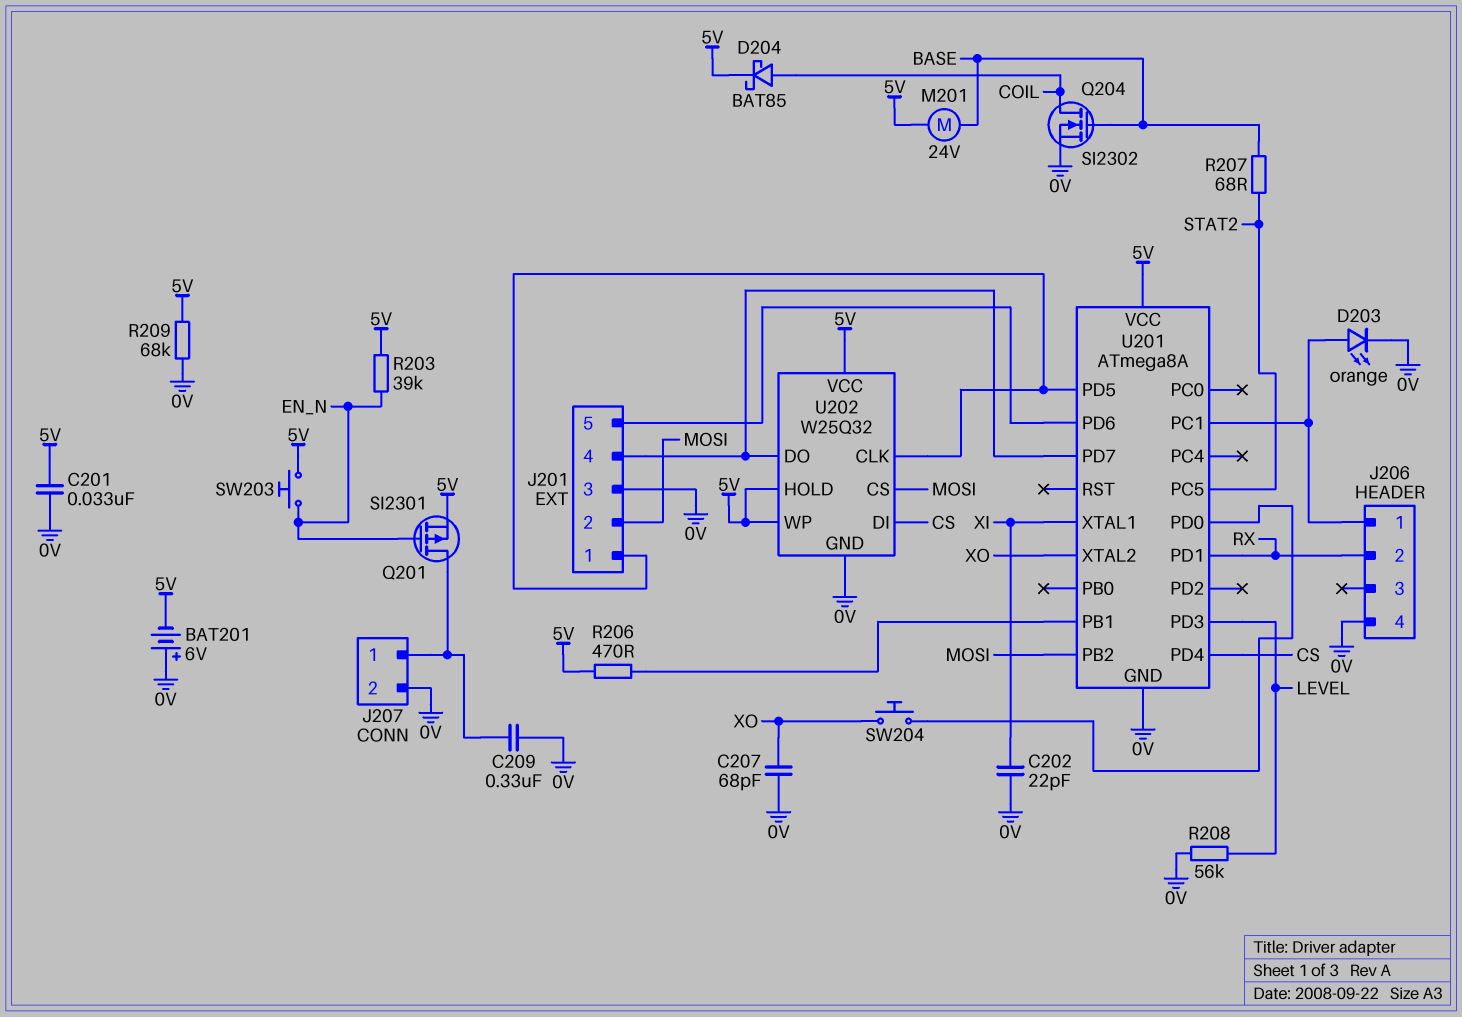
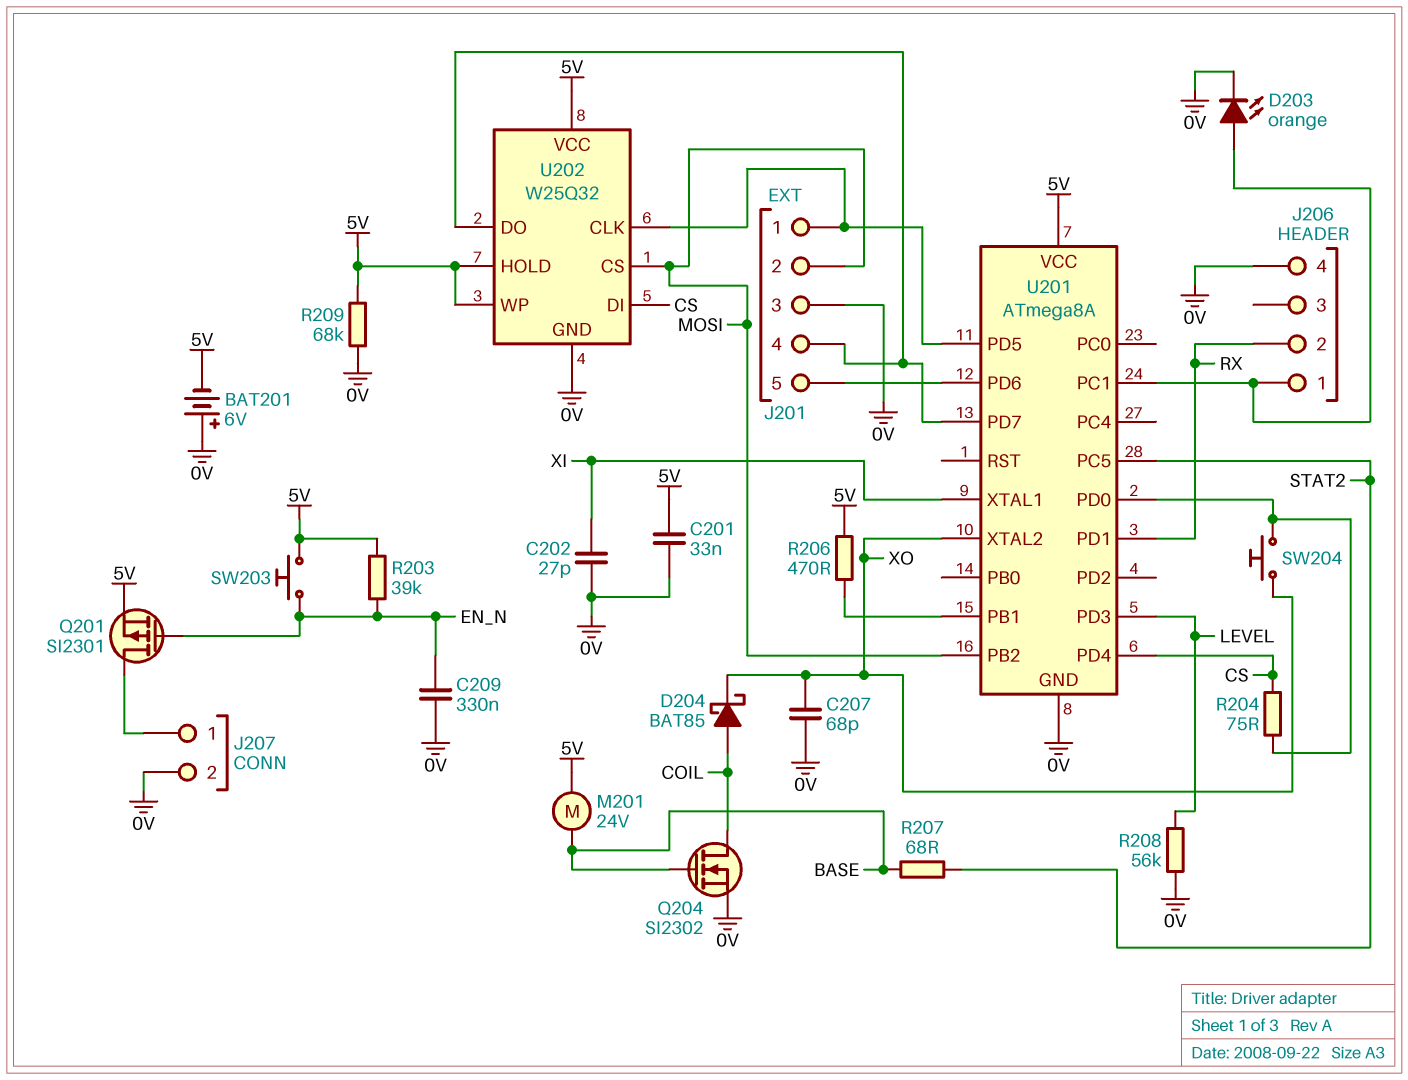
C202: 22pF (0V, XI) -> 27pF (0V, XI)
C209: 330nF (0V, J207/1) -> 330nF (0V, EN_N)
D204: schottky BAT85 (A COIL, K 5V) -> schottky BAT85 (A COIL, K XO)
R204: none -> 75 (CS, U201/PD0)

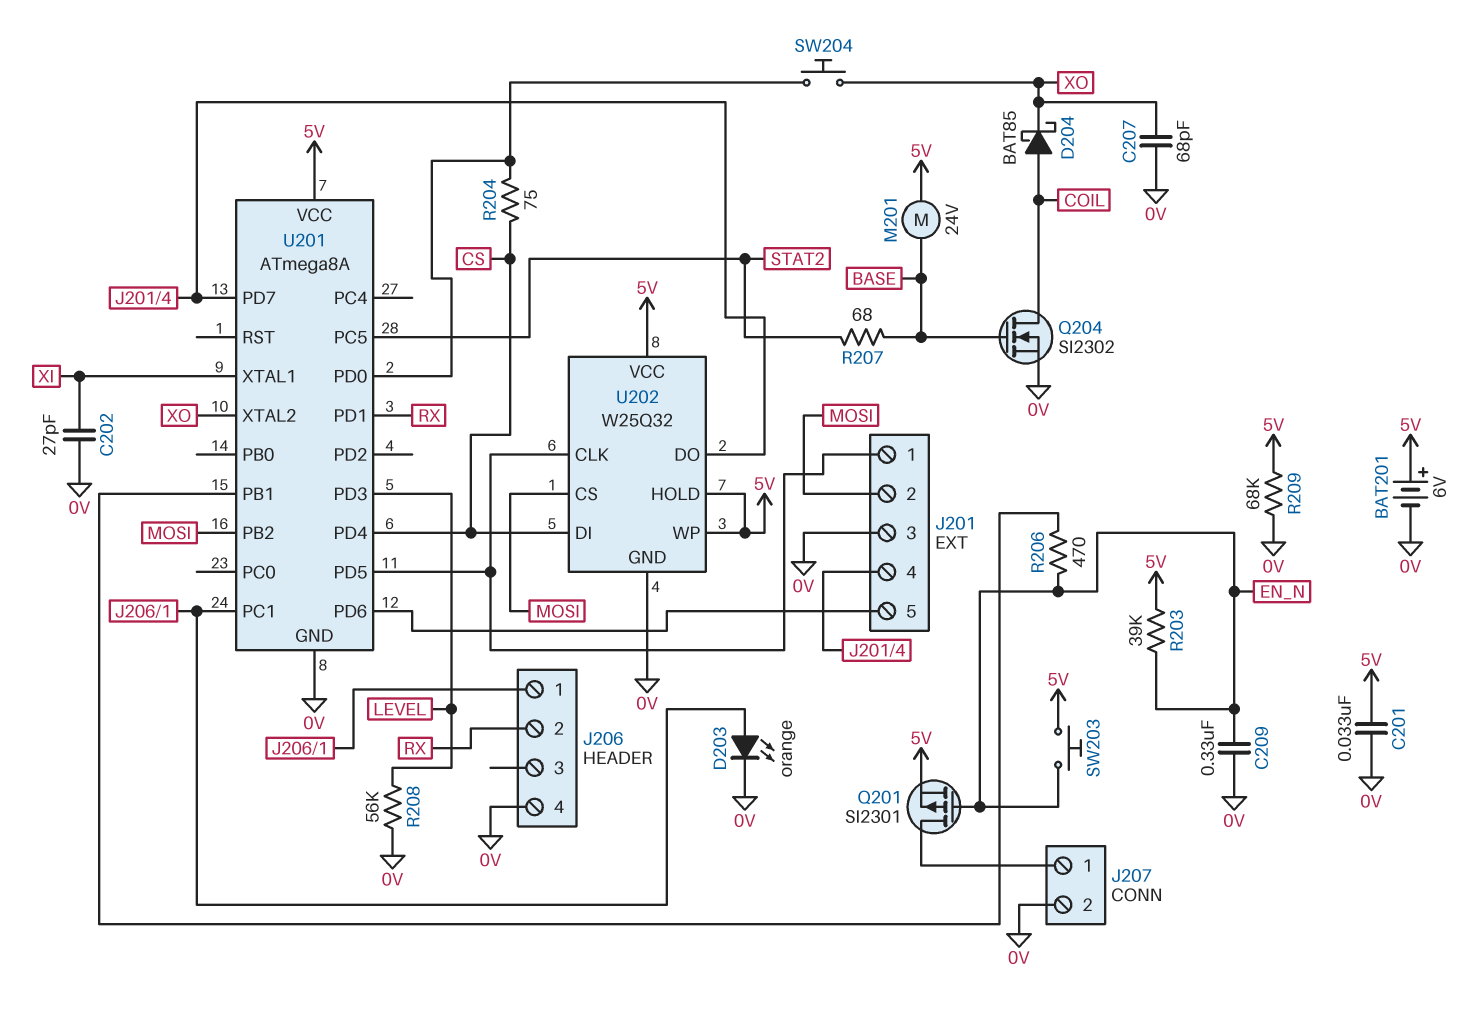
BAT201: 6V (plus 0V, minus 5V) -> 6V (plus 5V, minus 0V)
R206: 470 (5V, U201/PB1) -> 470 (EN_N, U201/PB1)

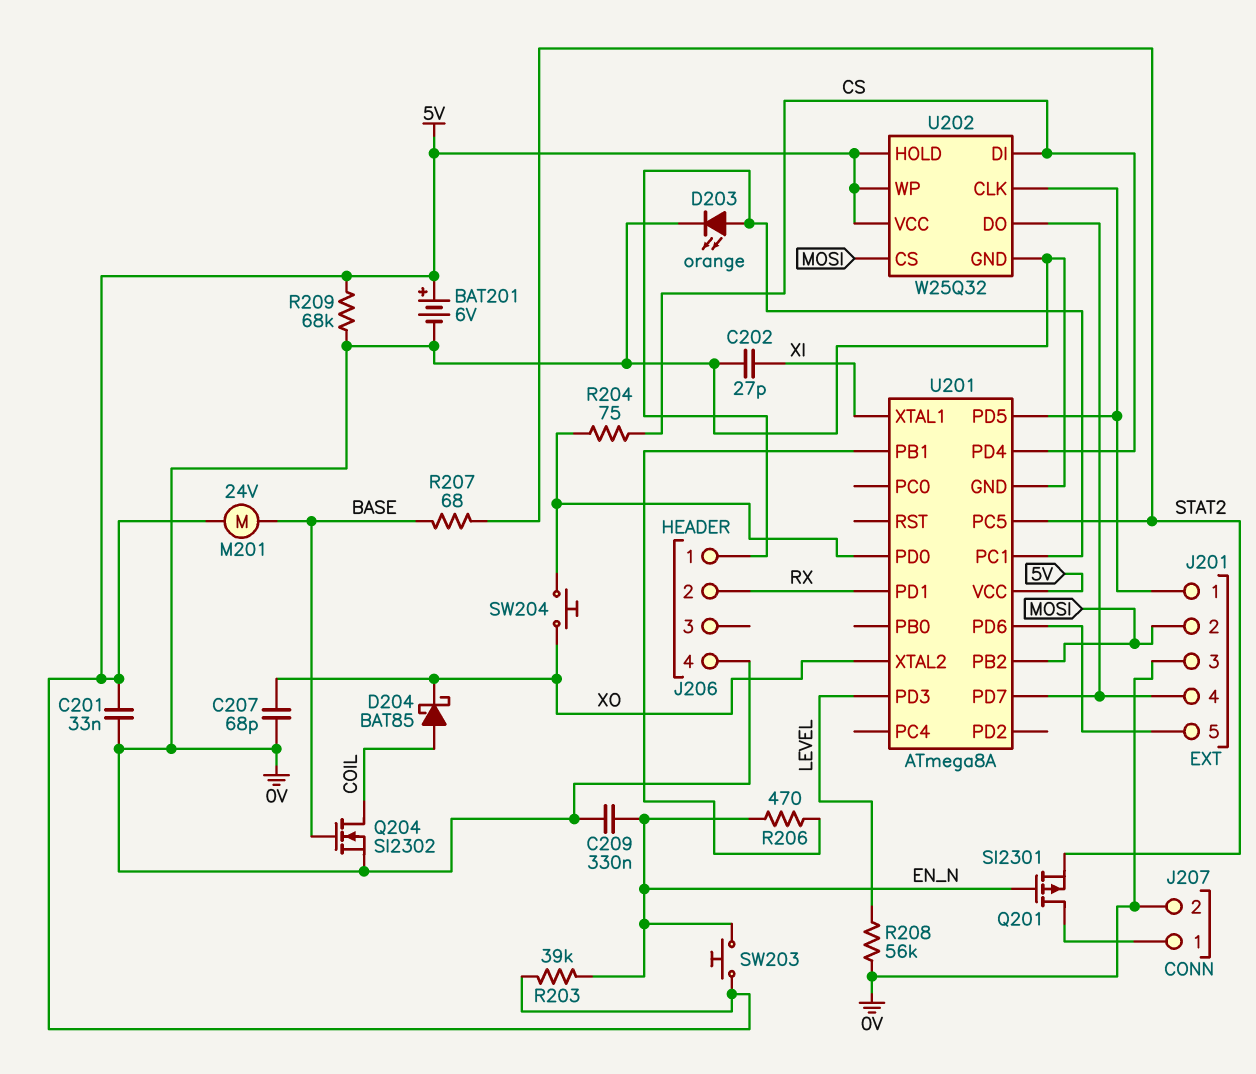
Q201: PMOS SI2301 (G EN_N, D J207/1, S 5V) -> PMOS SI2301 (G EN_N, D J207/1, S STAT2)

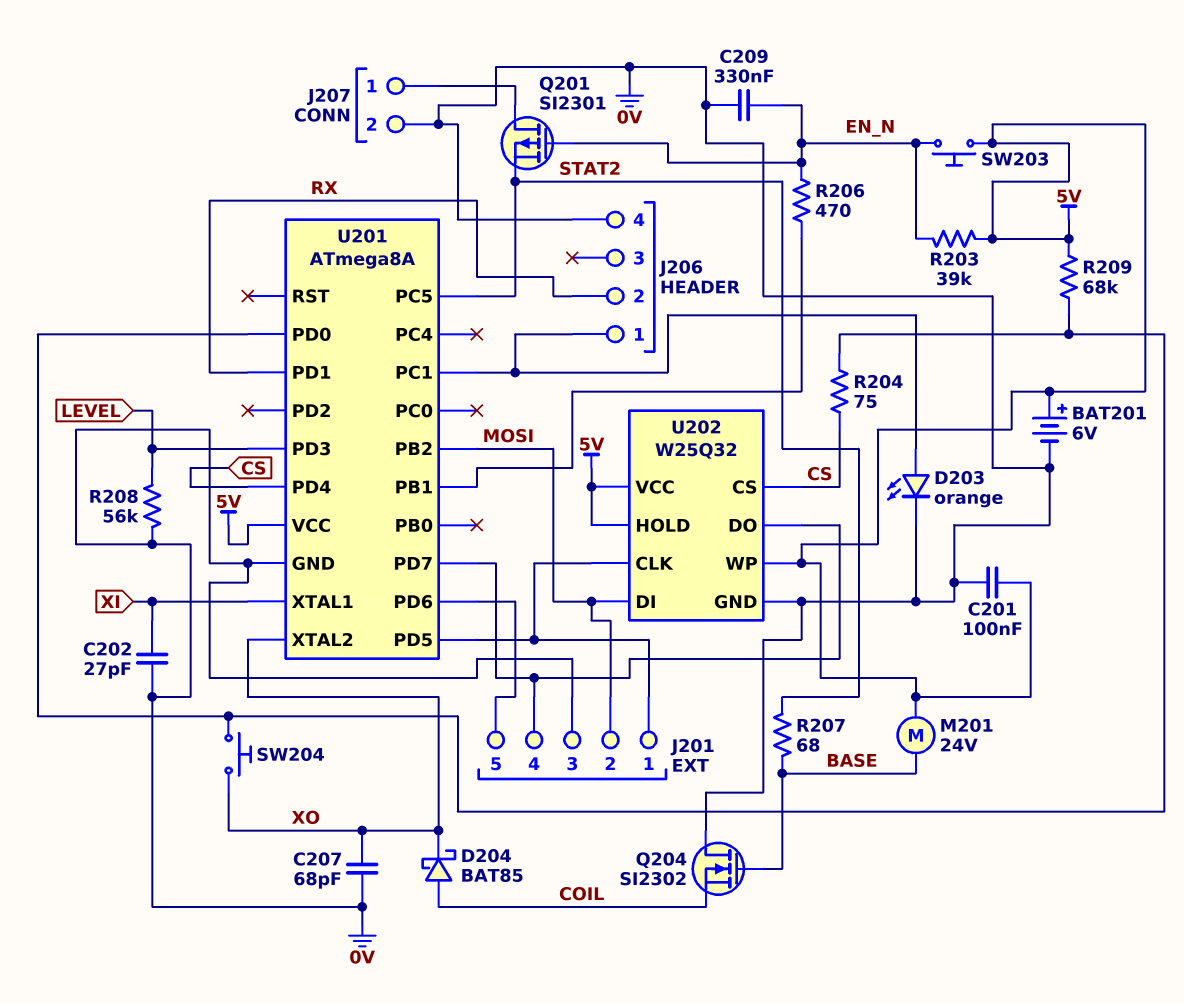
C201: 33nF (0V, 5V) -> 100nF (0V, 5V)
Q204: NMOS SI2302 (G BASE, D COIL, S 0V) -> NMOS SI2302 (G BASE, D 0V, S COIL)
R209: 68k (0V, 5V) -> 68k (5V, U201/PD0)
U202 pin CS: MOSI -> CS
U202 pin DI: CS -> MOSI

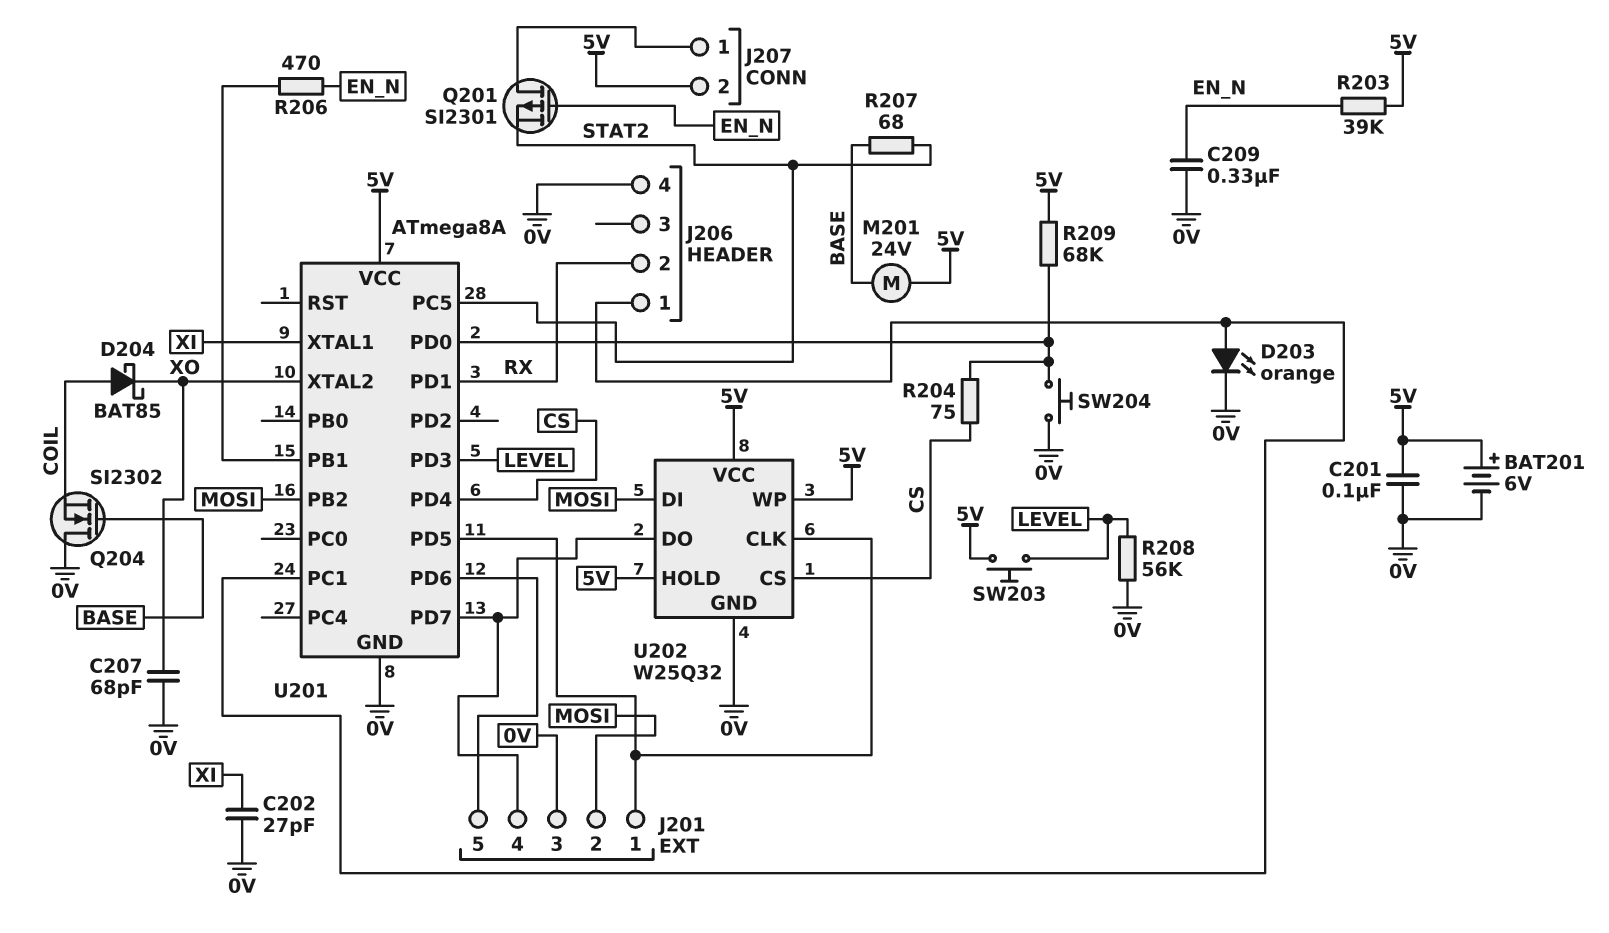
J207 pin 2: 0V -> 5V
SW203: button (5V, EN_N) -> button (5V, LEVEL)
SW204: button (U201/PD0, XO) -> button (0V, U201/PD0)

